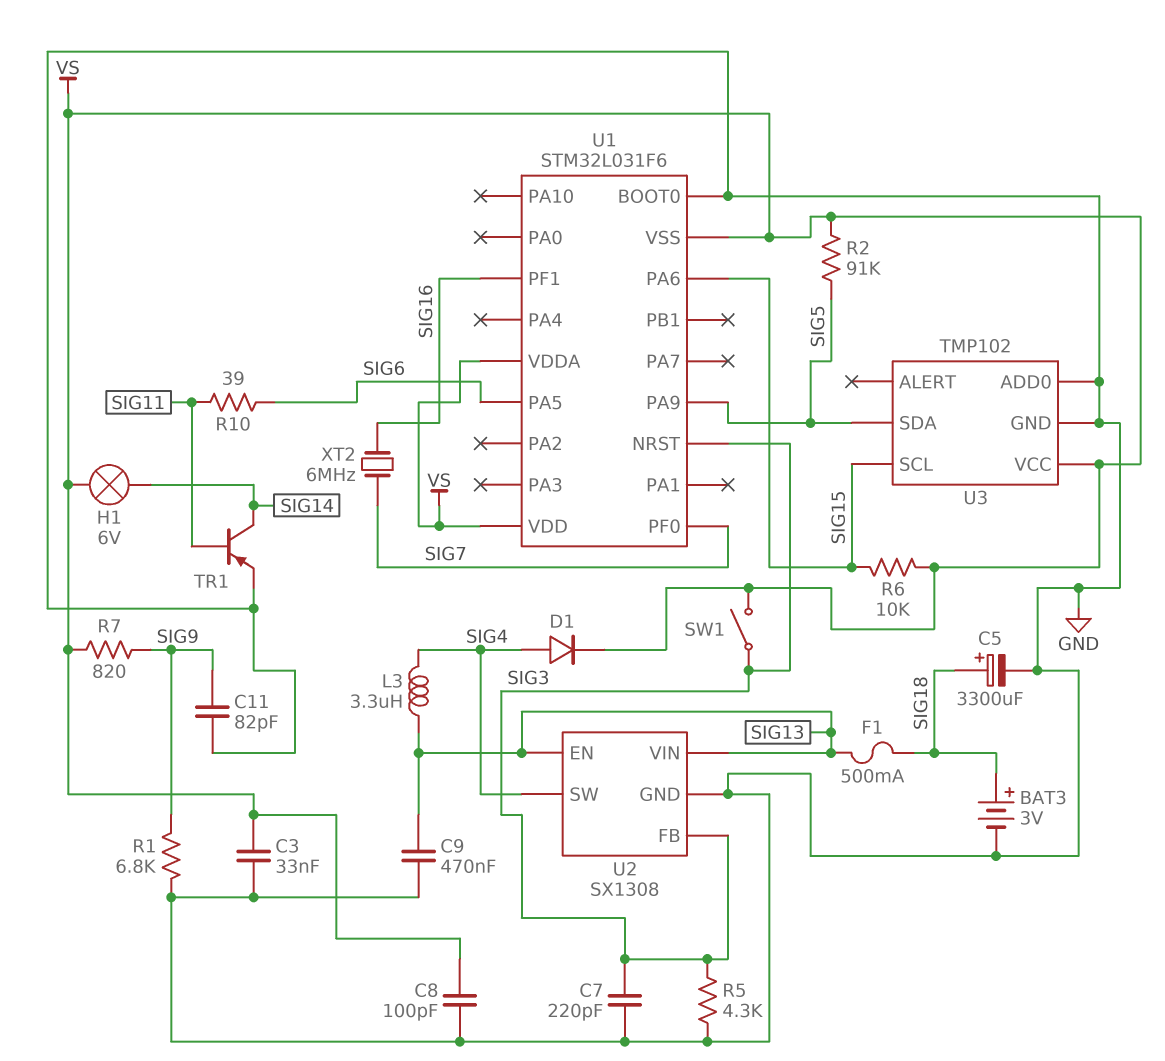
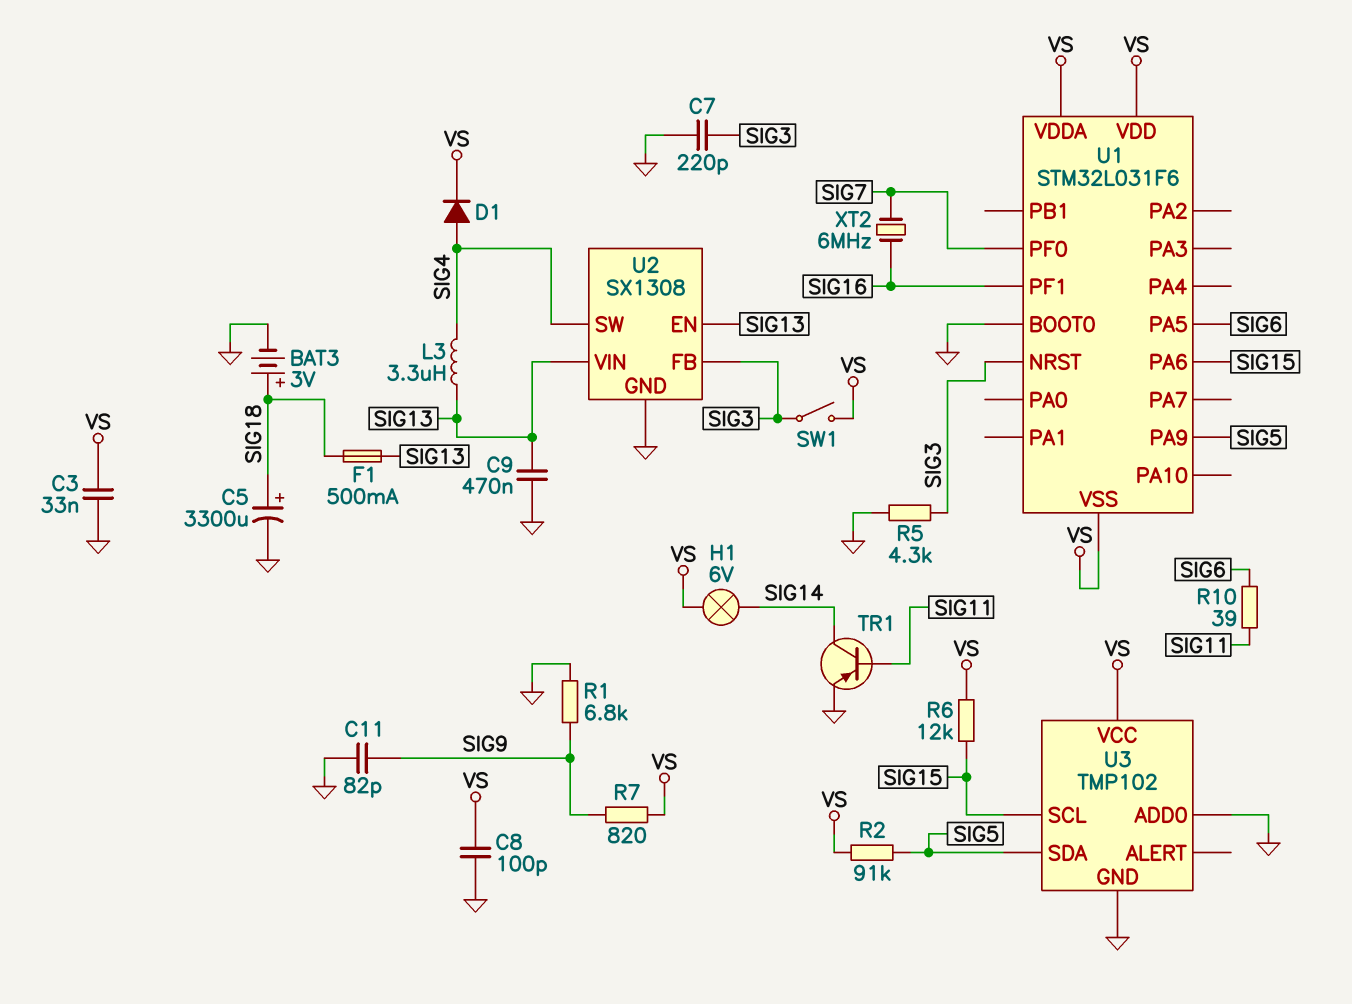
R6: 10k (SIG15, VS) -> 12k (SIG15, VS)

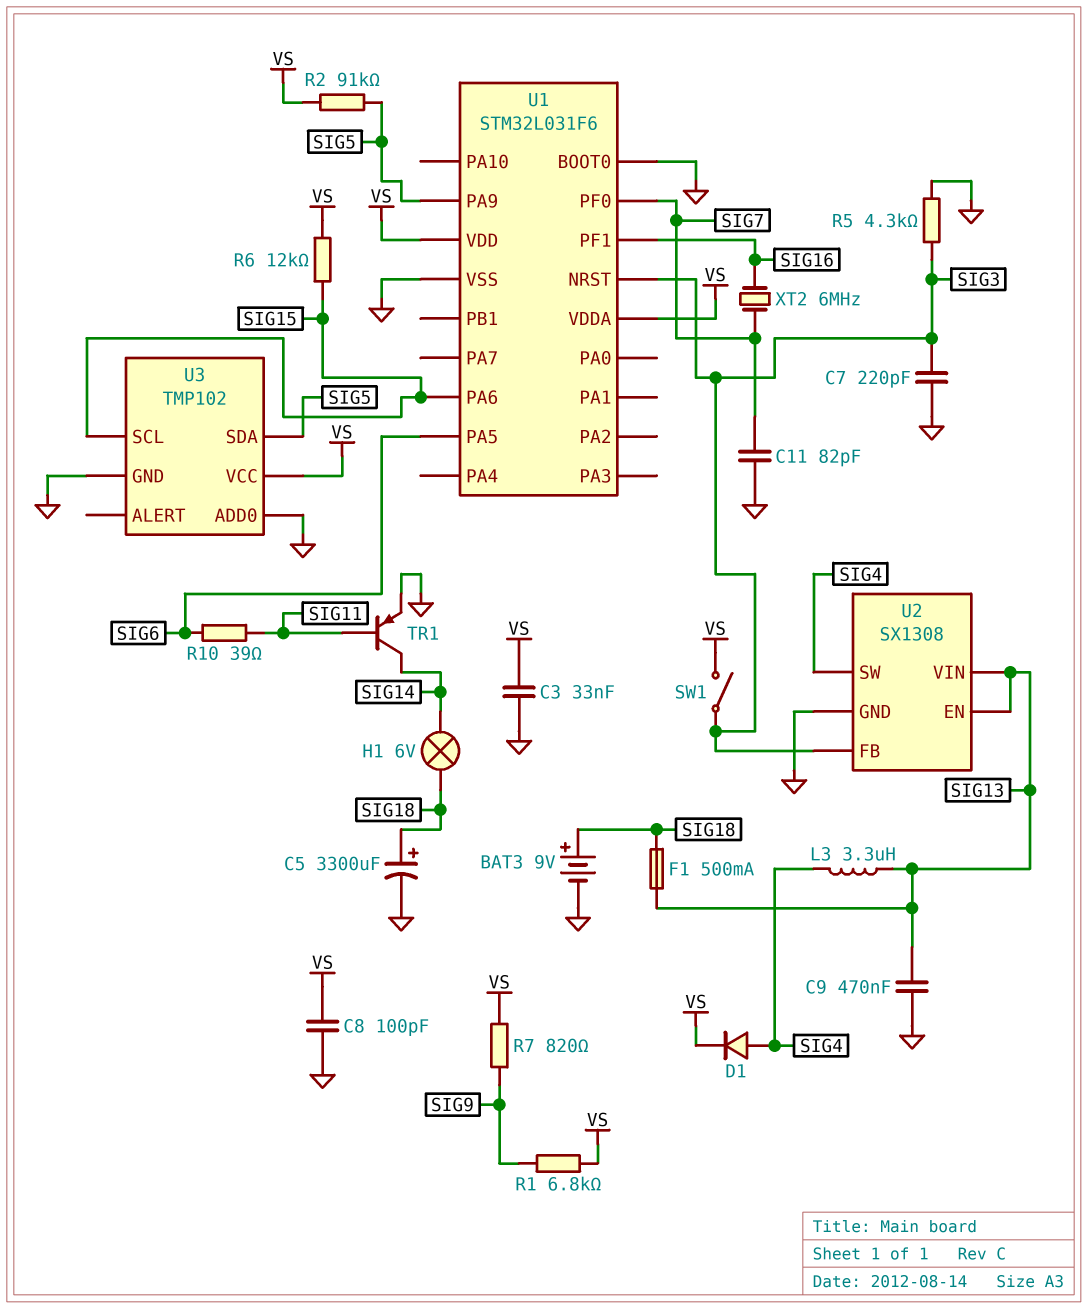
BAT3: 3V (plus SIG18, minus GND) -> 9V (plus SIG18, minus GND)
C11: 82pF (GND, SIG9) -> 82pF (GND, SIG7)
H1: lamp 6V (SIG14, VS) -> lamp 6V (SIG14, SIG18)
R1: 6.8k (GND, SIG9) -> 6.8k (SIG9, VS)
U1 pin VSS: VS -> GND

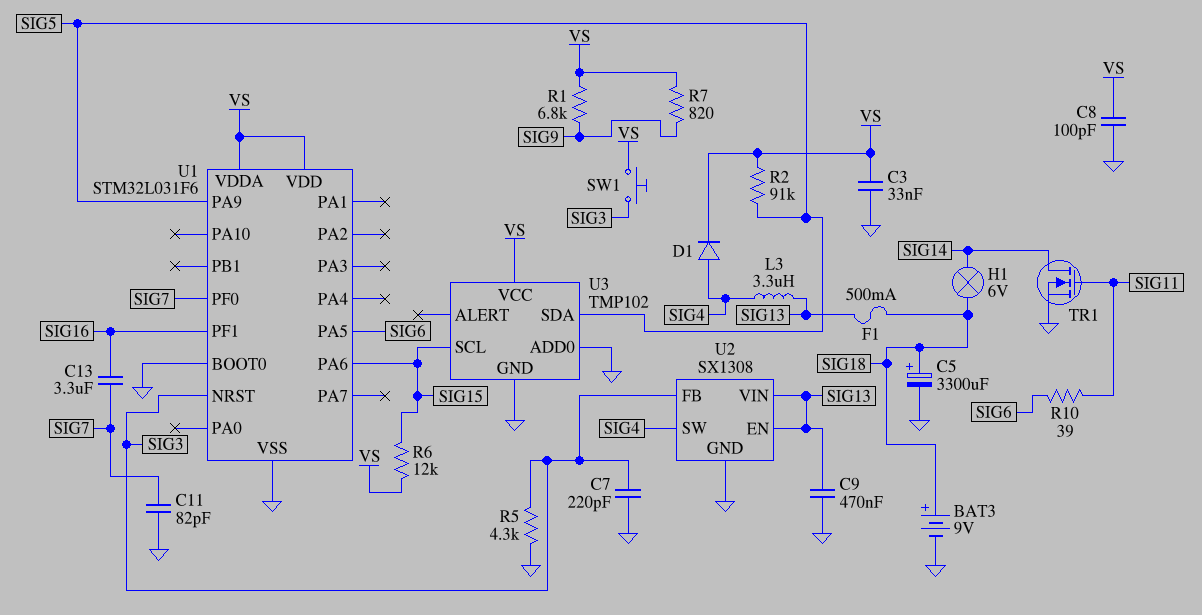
C13: none -> 3.3uF (SIG7, SIG16)
SW1: switch (SIG3, VS) -> button (SIG3, VS)
TR1: PNP (B SIG11, C SIG14, E GND) -> NMOS (G SIG11, D SIG14, S GND)
XT2: 6MHz (SIG7, SIG16) -> none

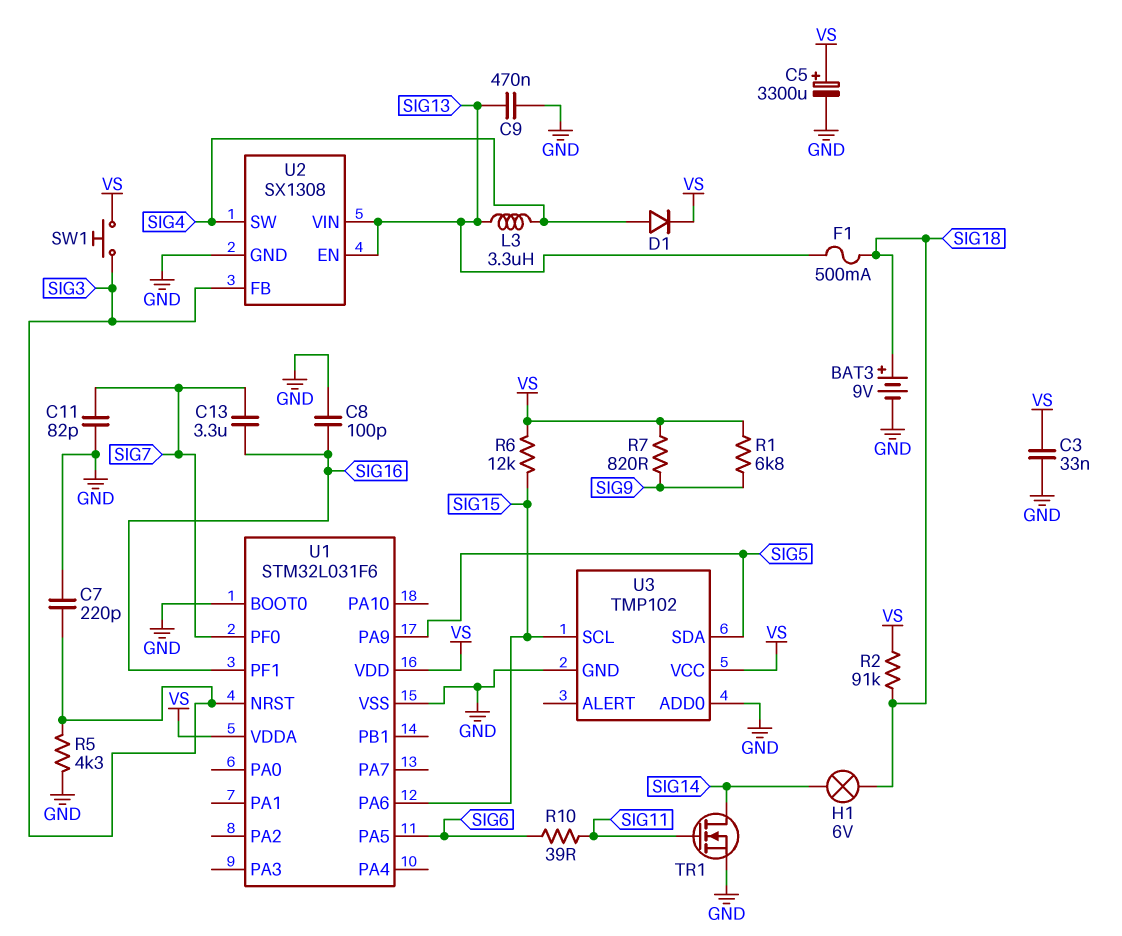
C5: 3300uF (plus SIG18, minus GND) -> 3300uF (plus VS, minus GND)
C8: 100pF (GND, VS) -> 100pF (GND, SIG16)
R2: 91k (SIG5, VS) -> 91k (SIG18, VS)

